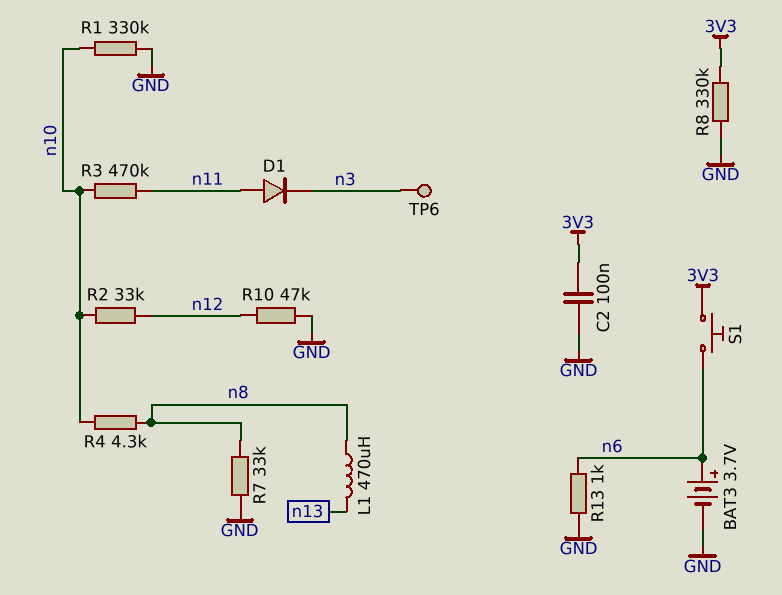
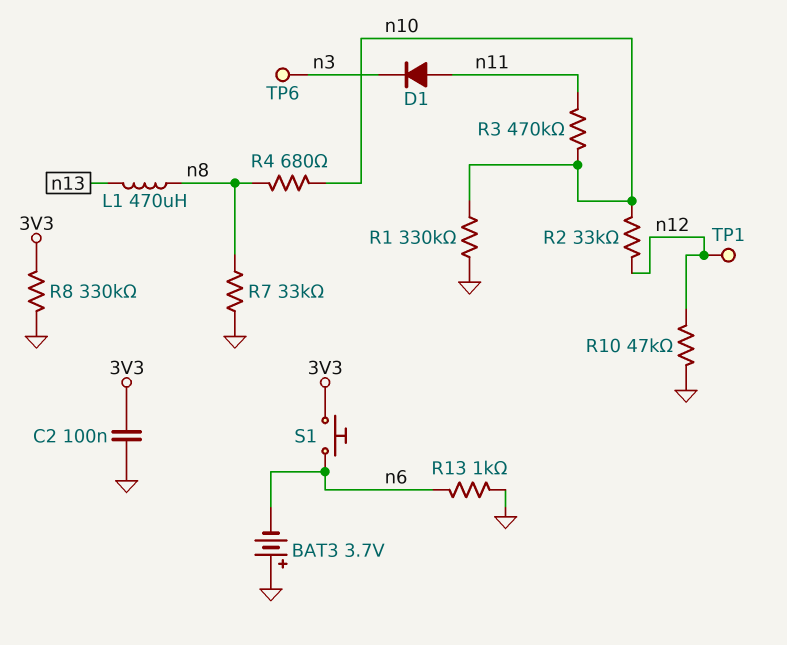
BAT3: 3.7V (plus n6, minus GND) -> 3.7V (plus GND, minus n6)
R4: 4.3k (n8, n10) -> 680 (n8, n10)
TP1: none -> test point (n12)

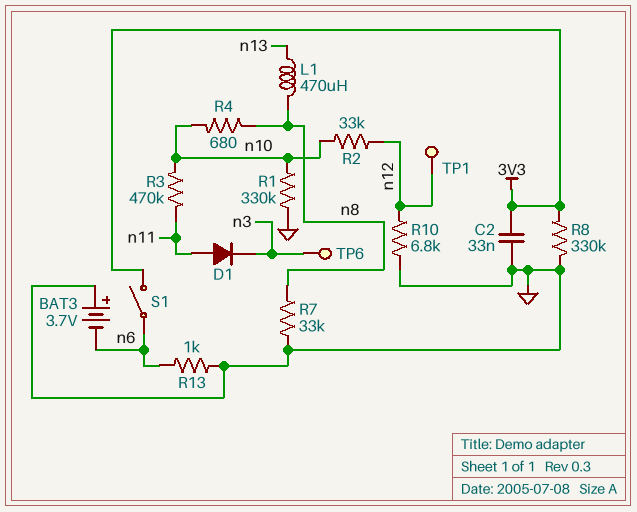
C2: 100nF (3V3, GND) -> 33nF (3V3, GND)
R10: 47k (GND, n12) -> 6.8k (GND, n12)
S1: button (3V3, n6) -> switch (3V3, n6)

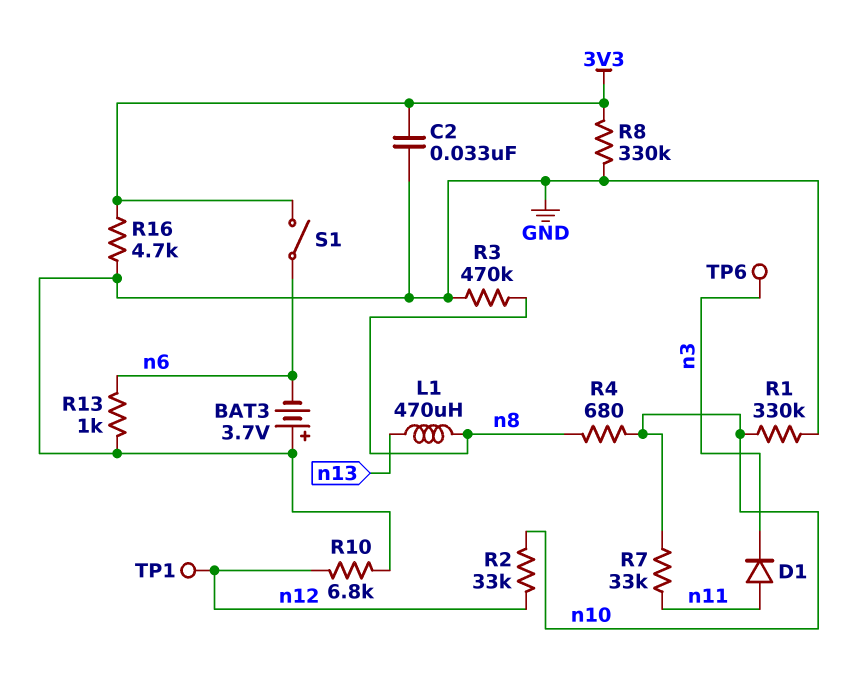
R3: 470k (n10, n11) -> 470k (GND, n8)
R7: 33k (GND, n8) -> 33k (n10, n11)
R16: none -> 4.7k (3V3, GND)

